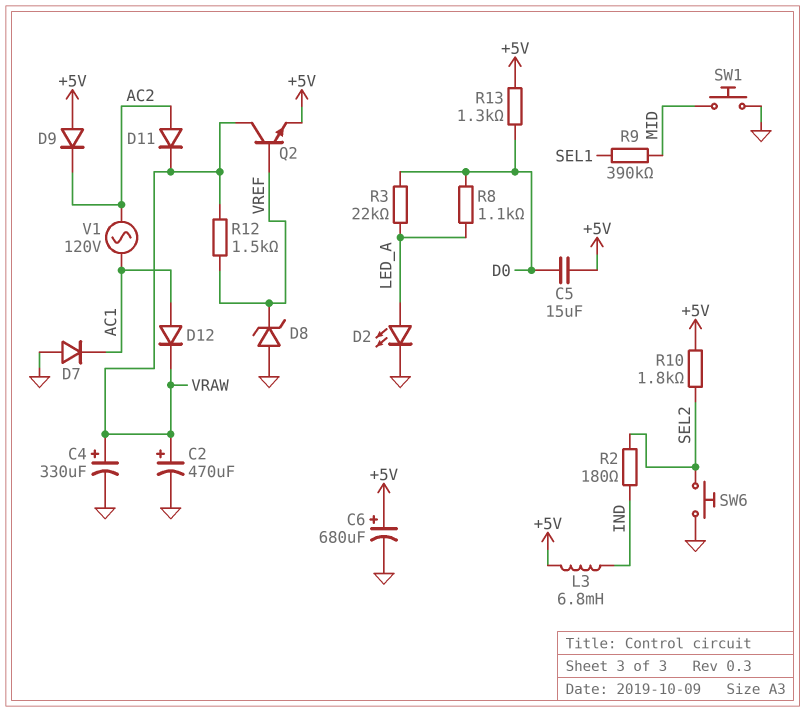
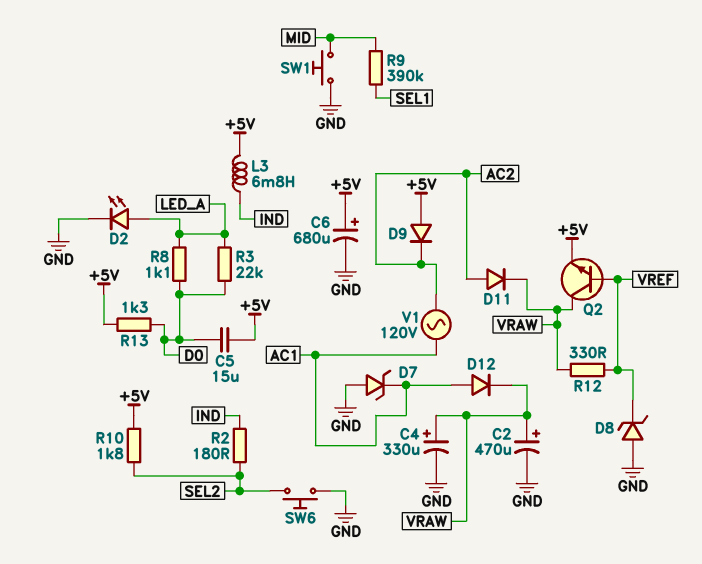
D7: diode (A GND, K AC1) -> zener (A GND, K AC1)
R12: 1.5k (VRAW, VREF) -> 330 (VRAW, VREF)

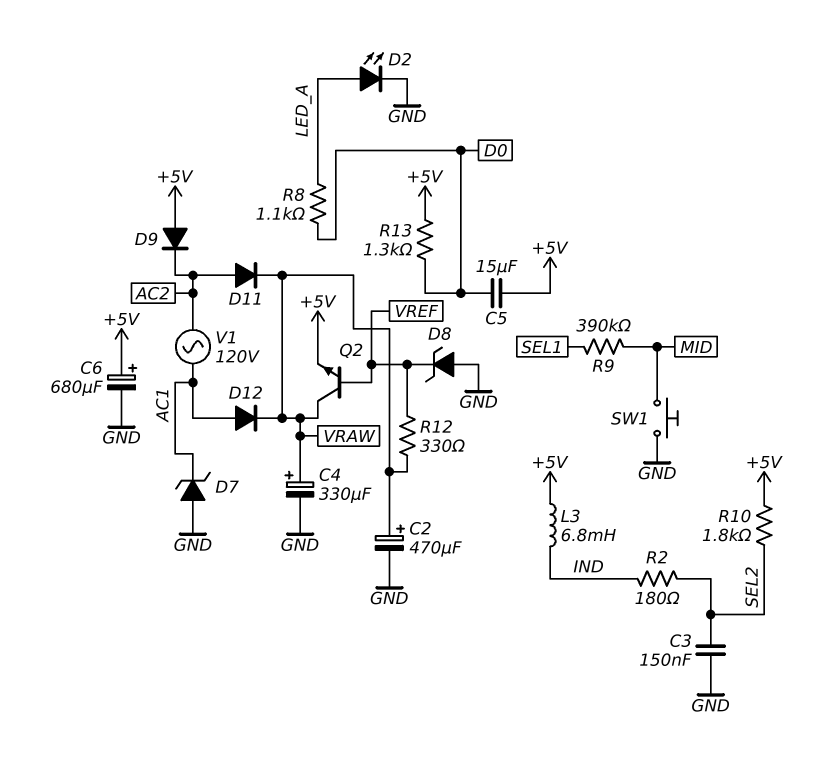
C3: none -> 150nF (GND, SEL2)
R3: 22k (D0, LED_A) -> none
SW6: button (GND, SEL2) -> none

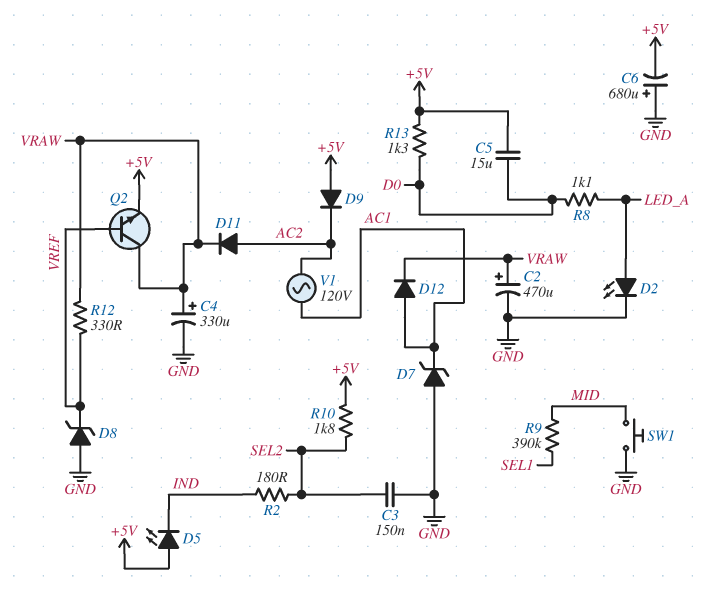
C6: 680uF (plus +5V, minus GND) -> 680uF (plus GND, minus +5V)
D5: none -> LED (A +5V, K IND)
L3: 6.8mH (+5V, IND) -> none

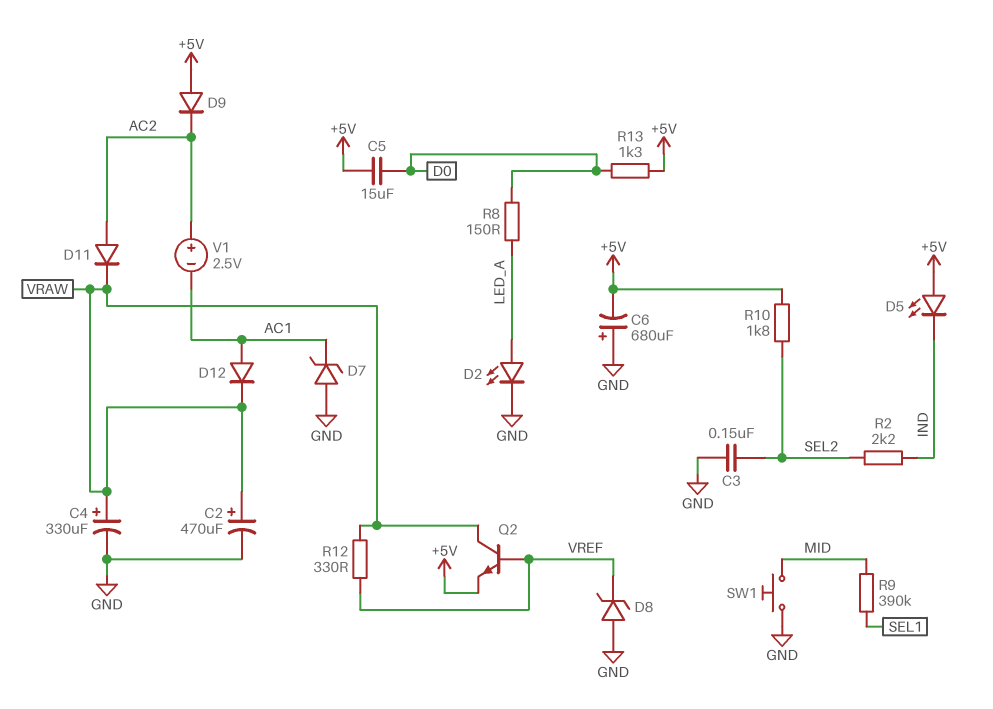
R2: 180 (IND, SEL2) -> 2.2k (IND, SEL2)
R8: 1.1k (D0, LED_A) -> 150 (D0, LED_A)
V1: AC 120V (AC1, AC2) -> 2.5V (plus AC2, minus AC1)

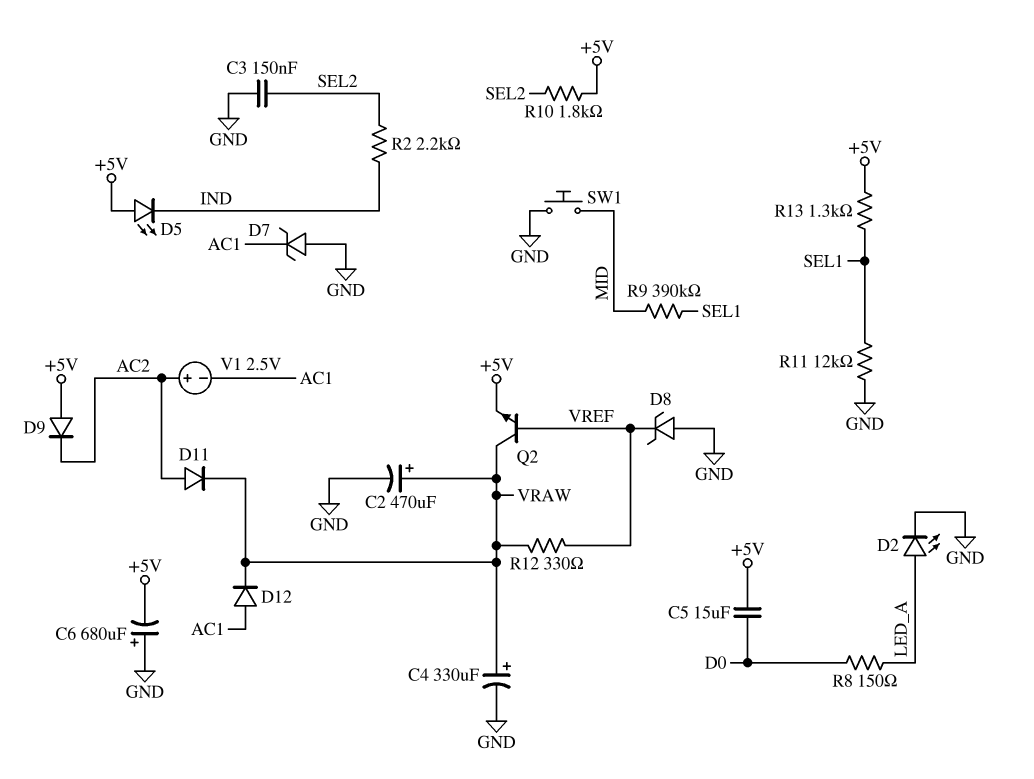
R11: none -> 12k (GND, SEL1)
R13: 1.3k (+5V, D0) -> 1.3k (+5V, SEL1)

